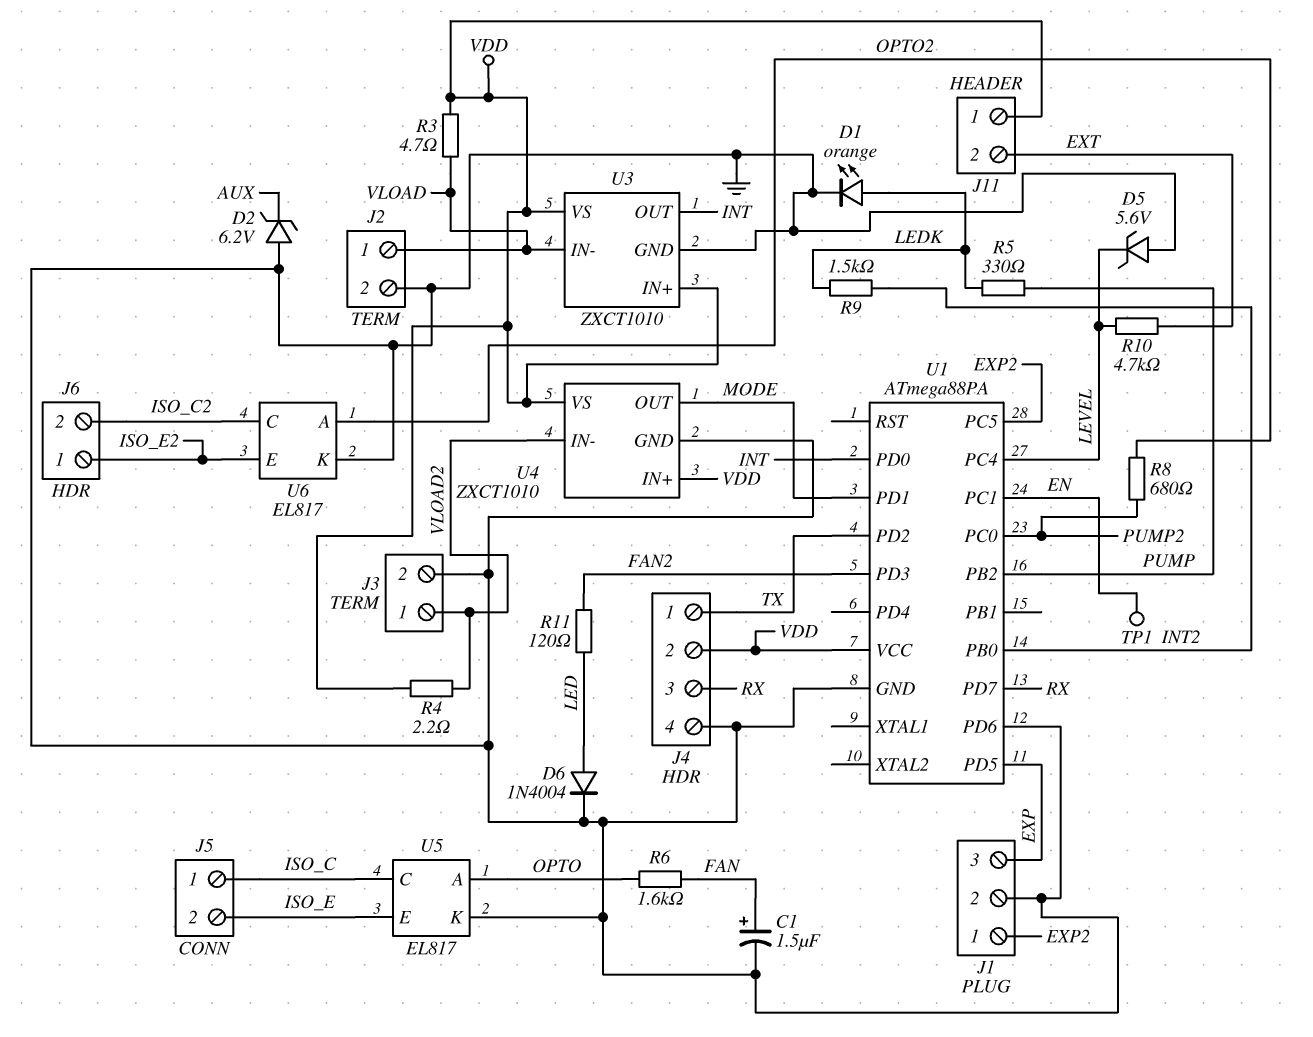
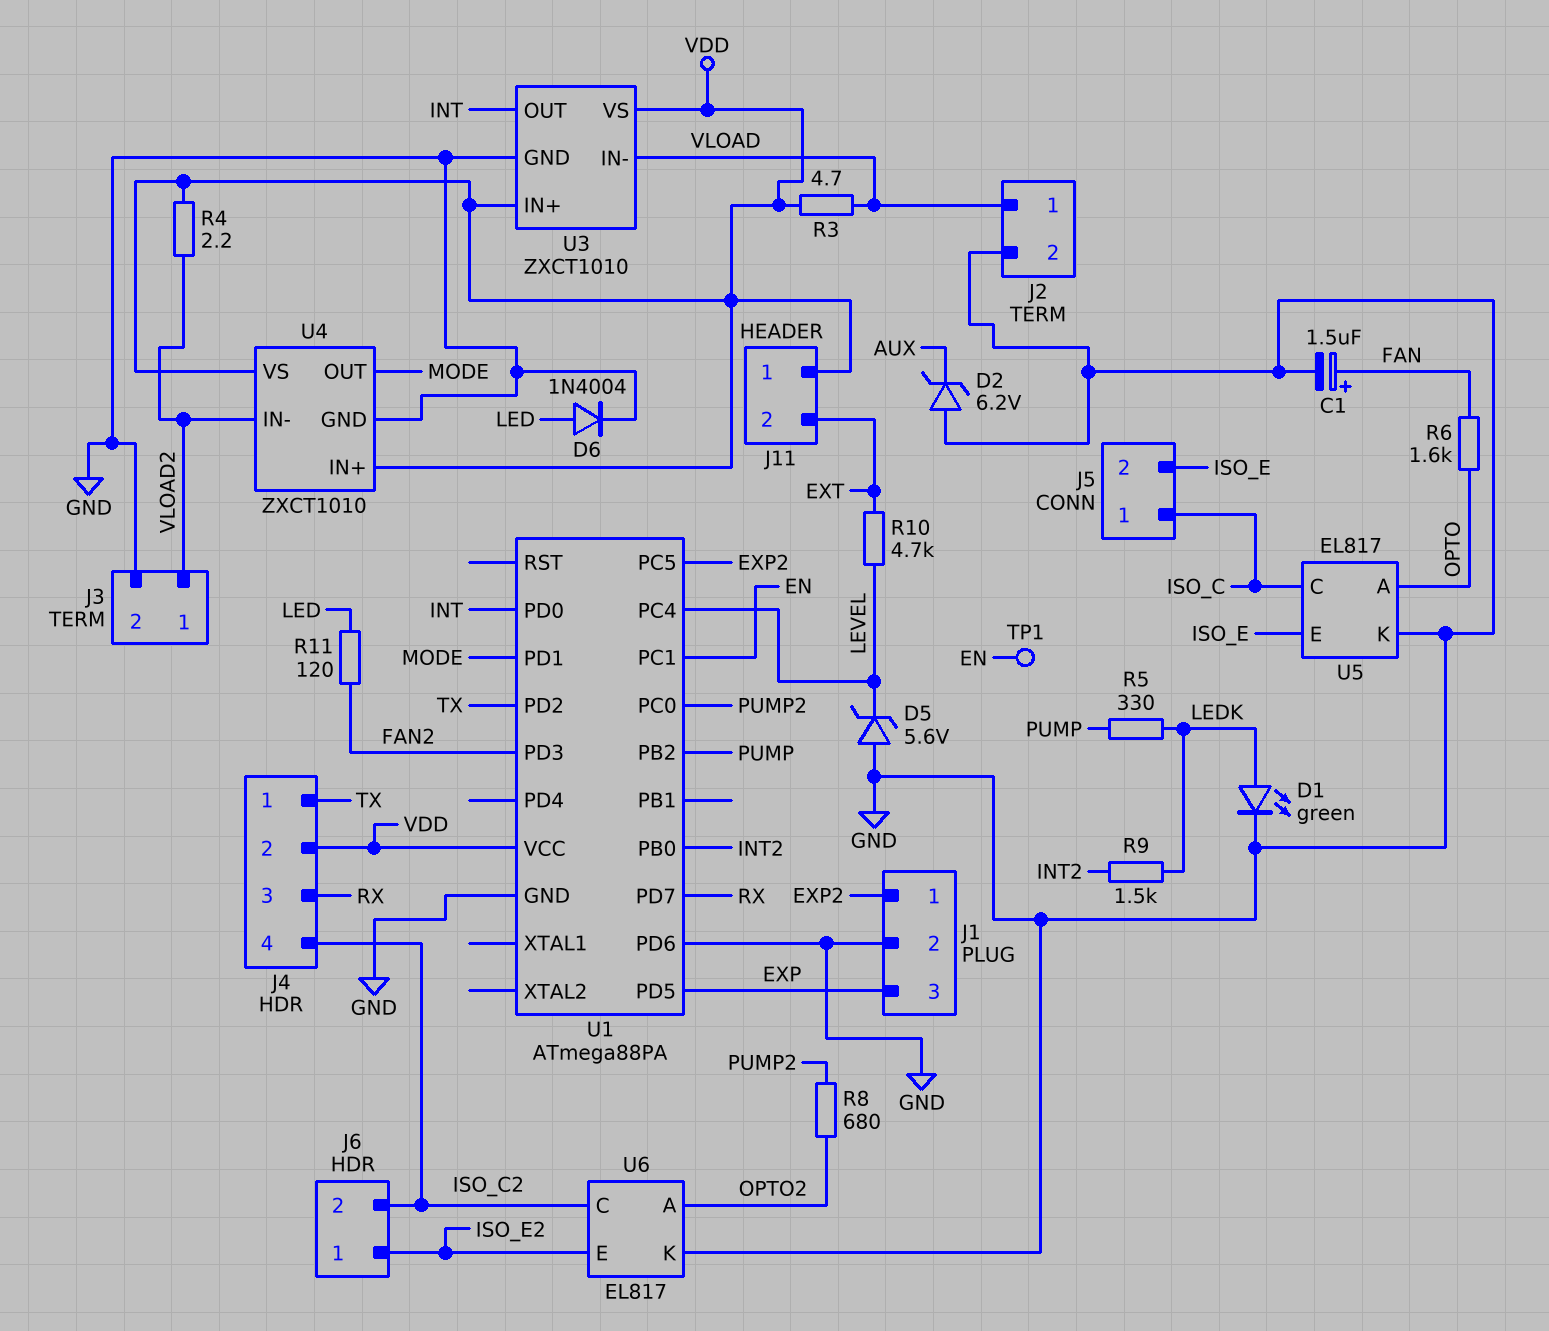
D1: LED orange (A LEDK, K GND) -> LED green (A LEDK, K GND)
J4 pin 4: GND -> ISO_C2

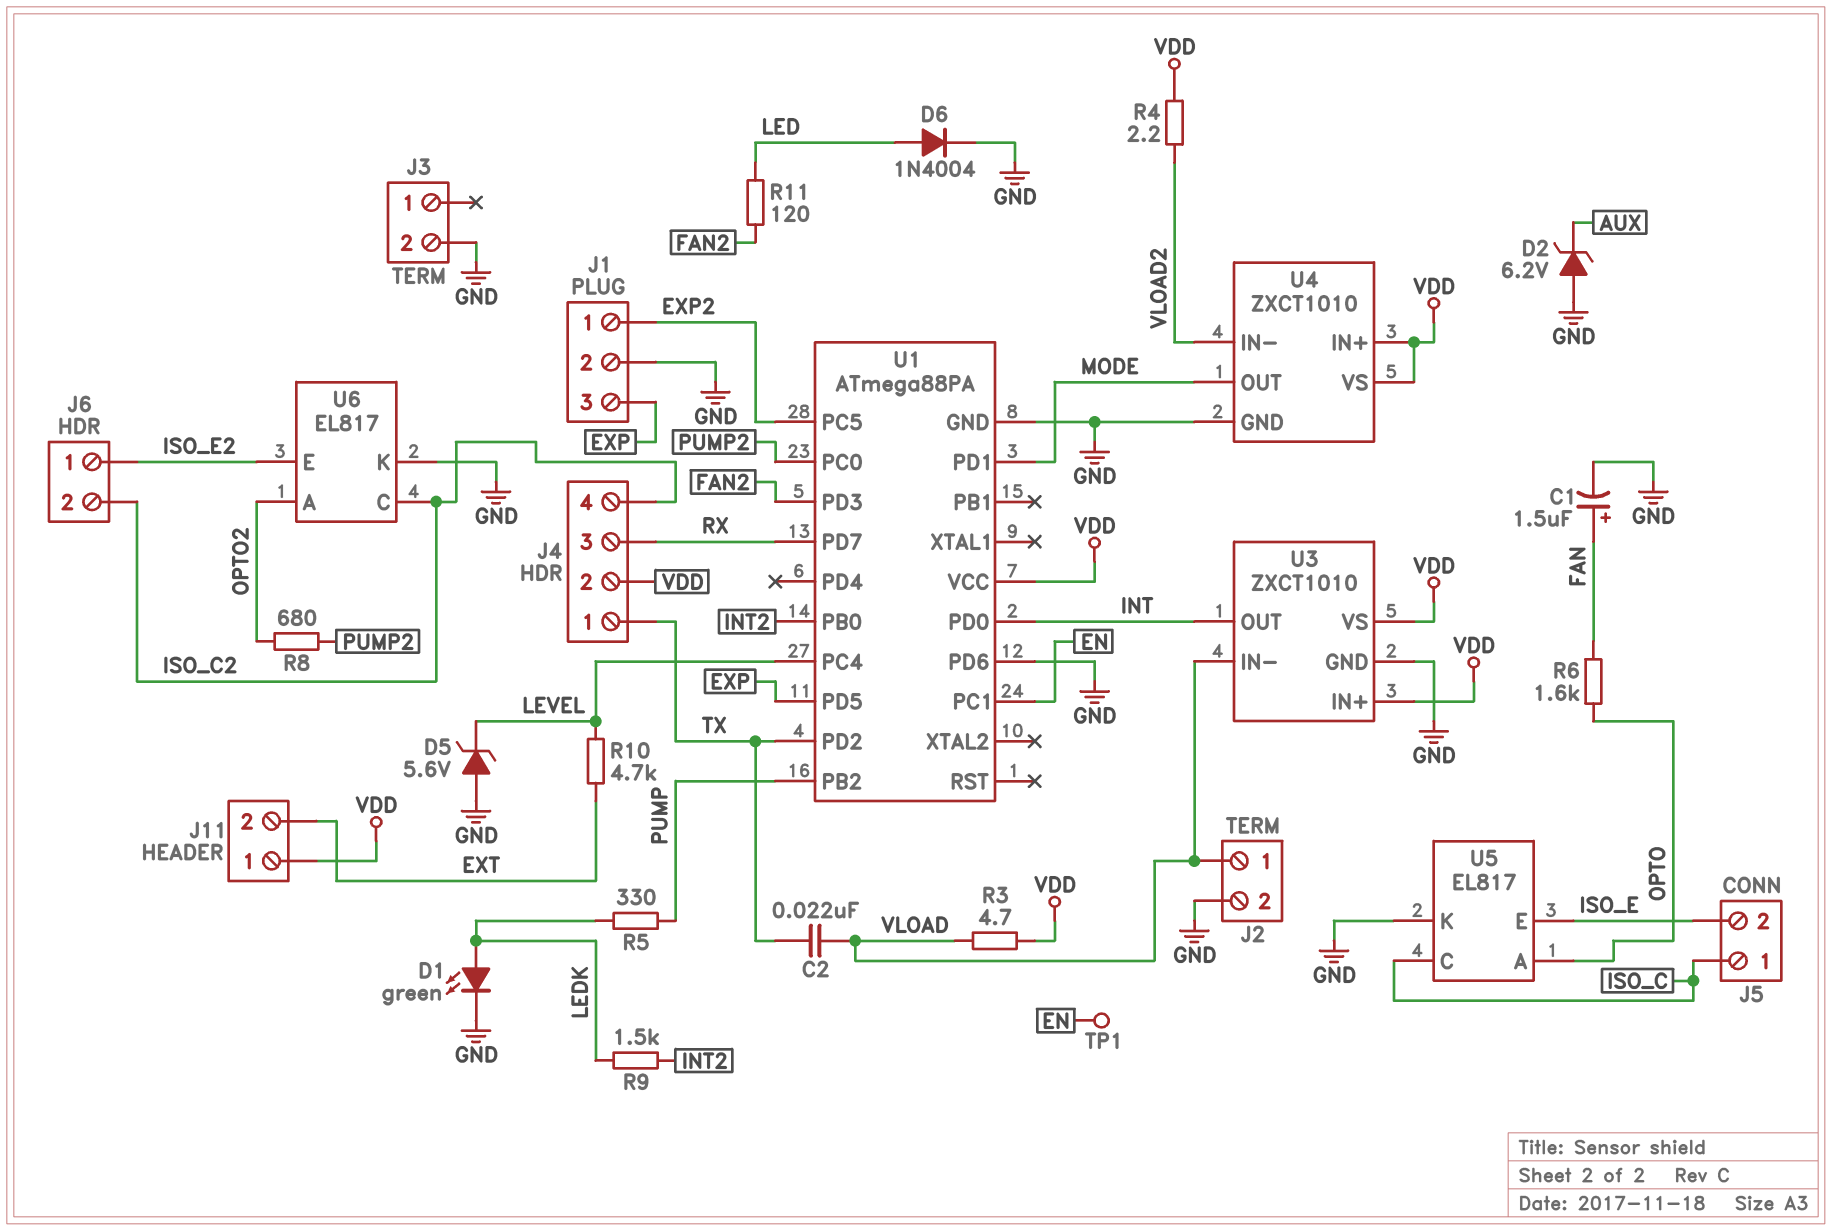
C2: none -> 22nF (TX, VLOAD)
J3 pin 1: VLOAD2 -> none

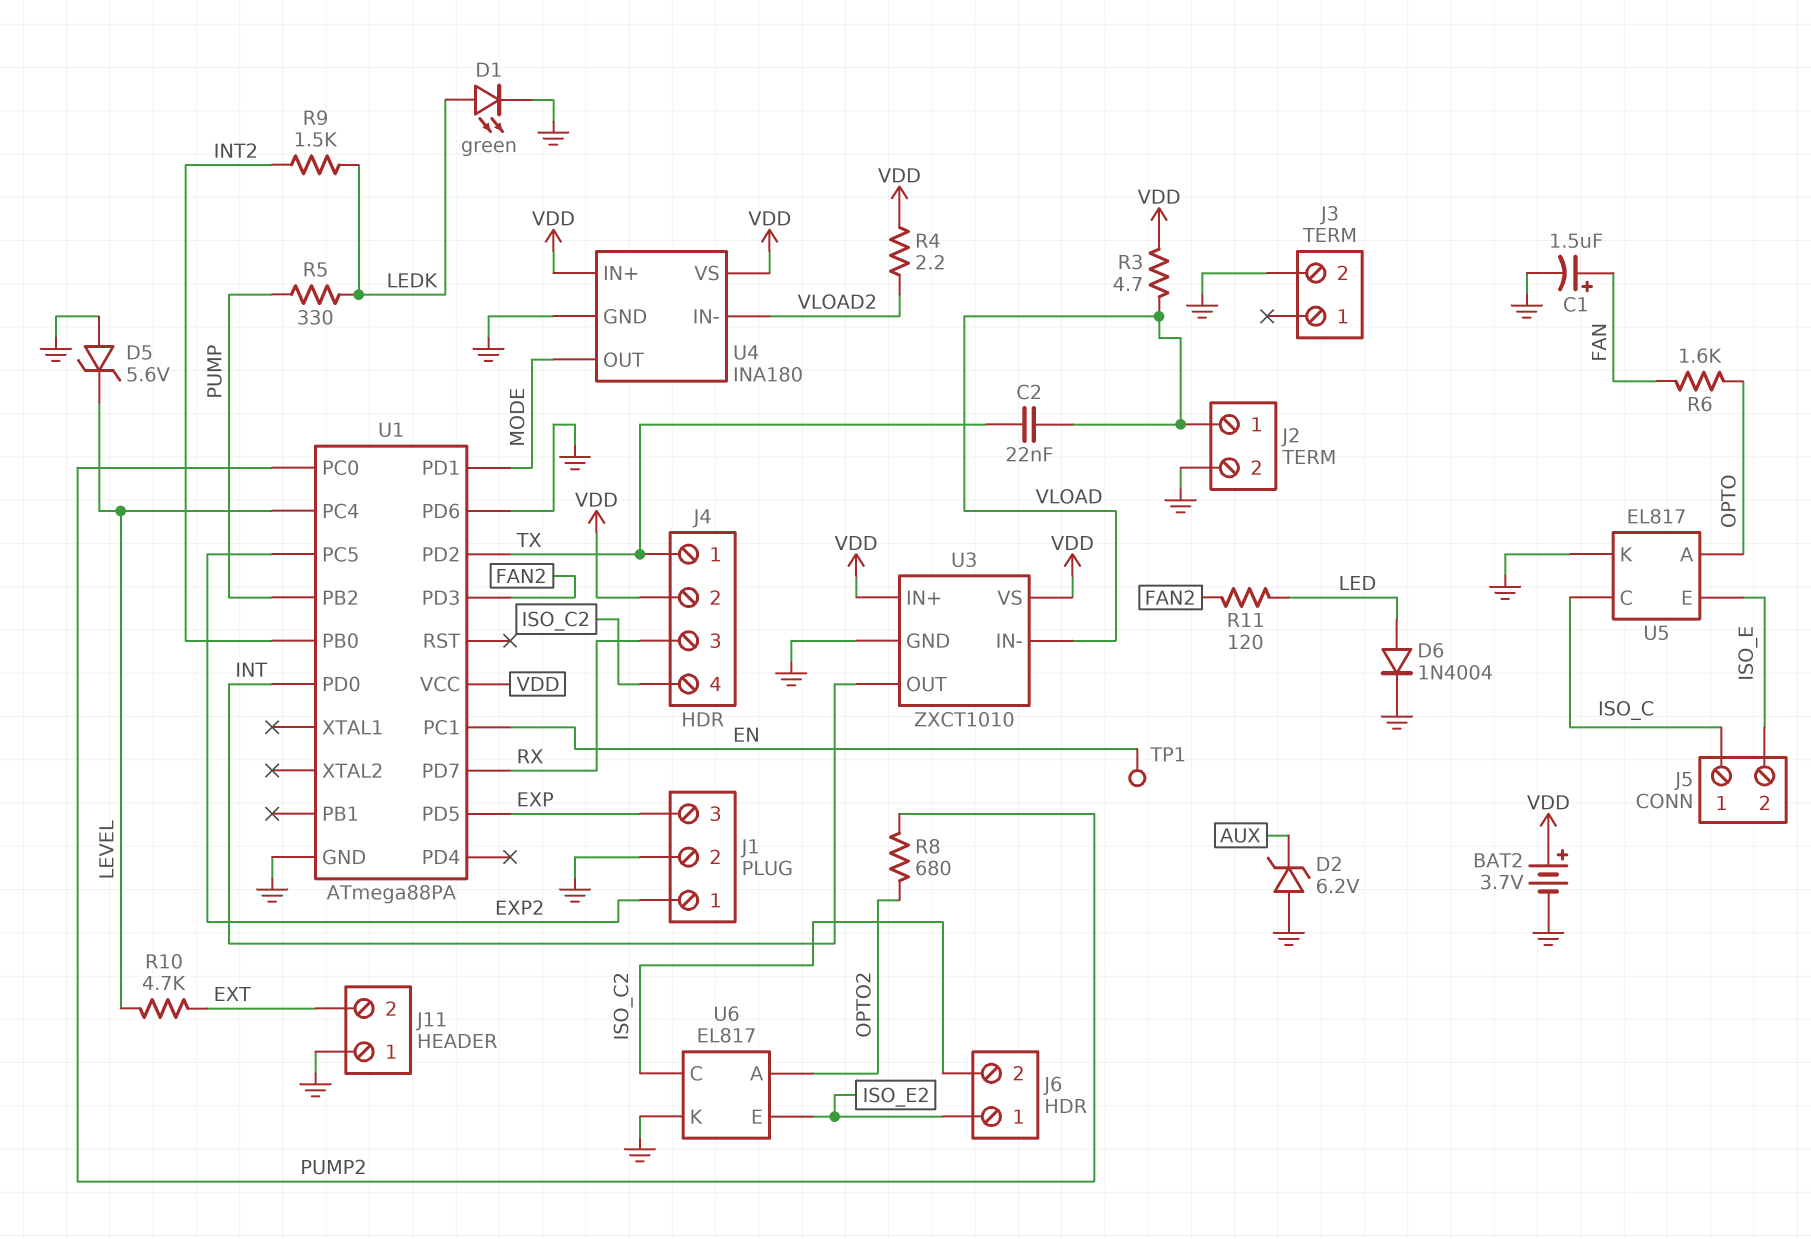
BAT2: none -> 3.7V (plus VDD, minus GND)
J11 pin 1: VDD -> GND
U4: ZXCT1010 -> INA180

